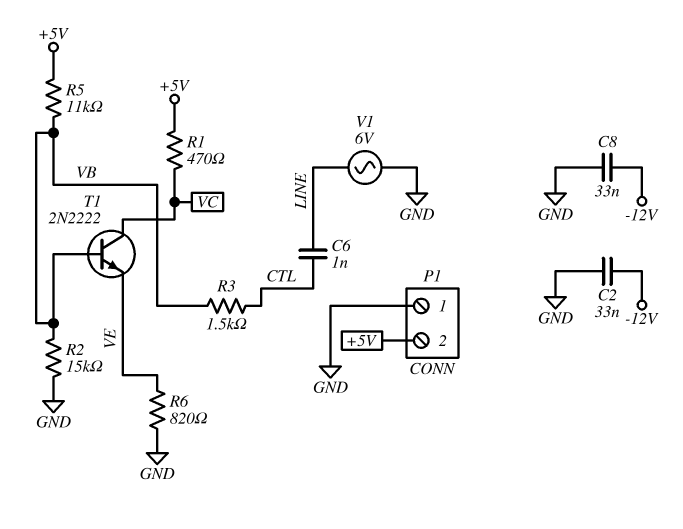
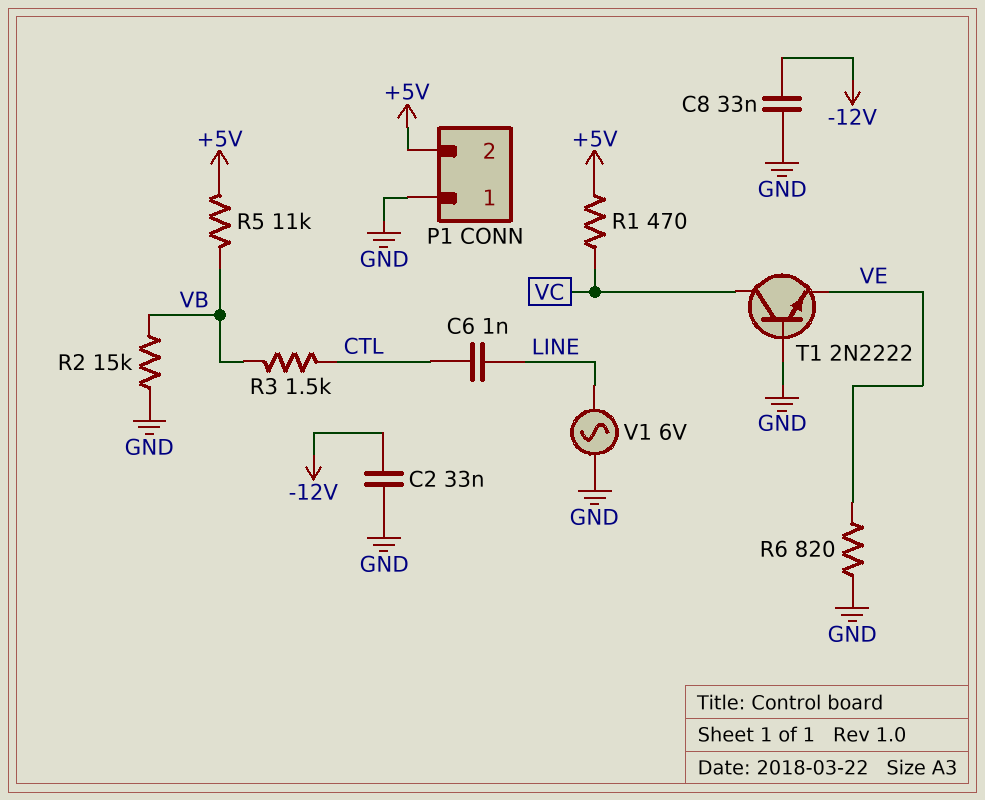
T1: NPN 2N2222 (B VB, C VC, E VE) -> NPN 2N2222 (B GND, C VC, E VE)

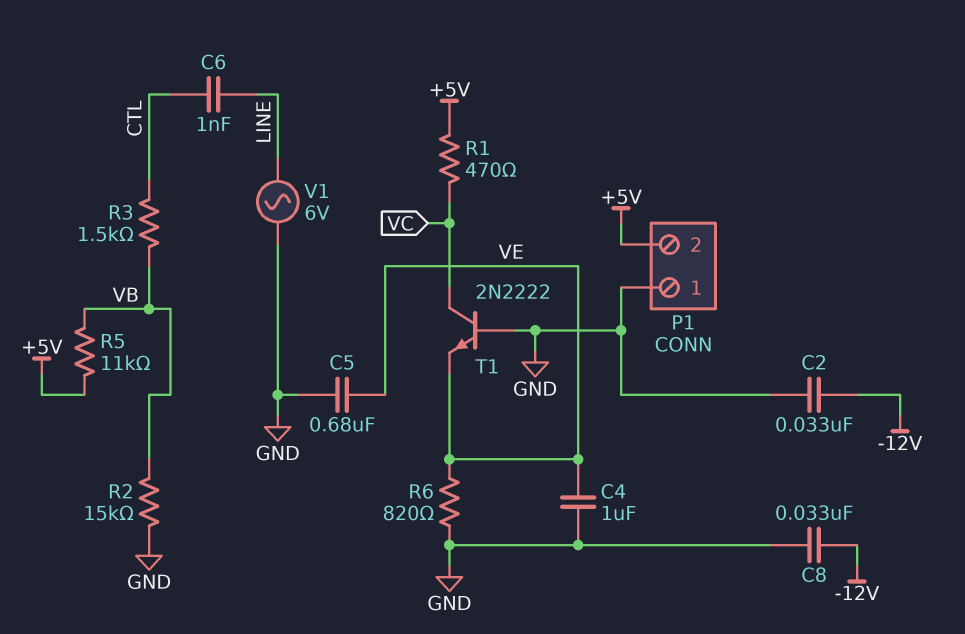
C4: none -> 1uF (GND, VE)
C5: none -> 680nF (GND, VE)

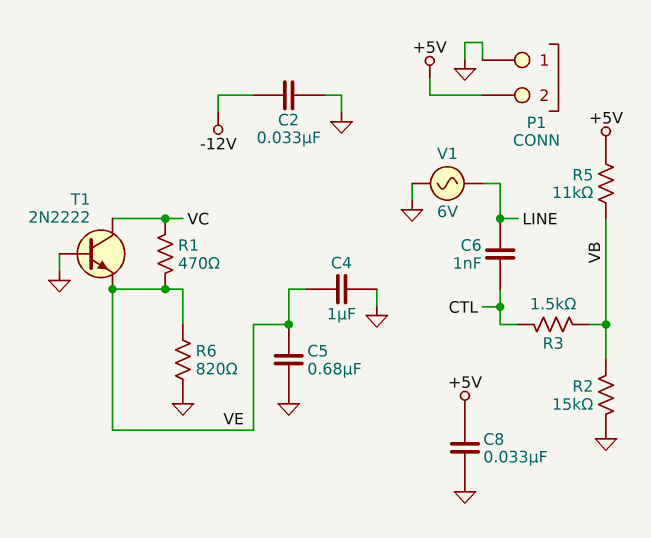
C8: 33nF (-12V, GND) -> 33nF (+5V, GND)
R1: 470 (+5V, VC) -> 470 (VC, VE)

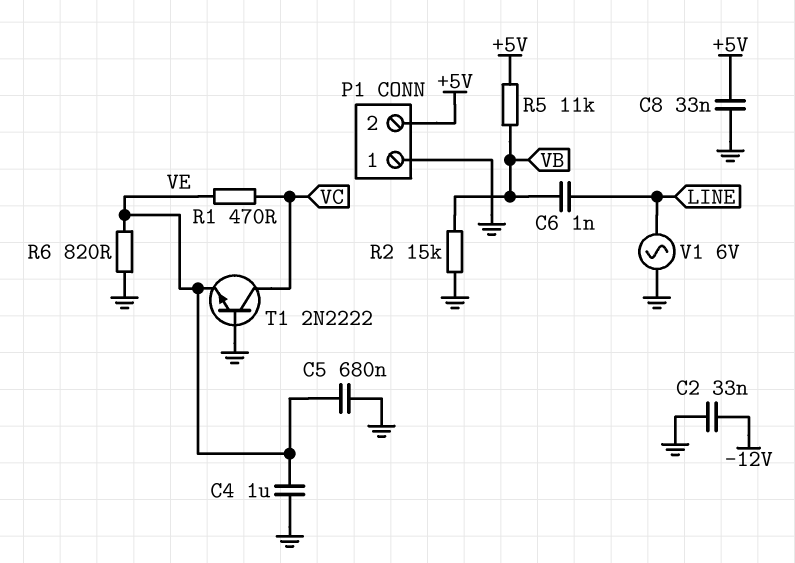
C6: 1nF (CTL, LINE) -> 1nF (LINE, VB)
R3: 1.5k (CTL, VB) -> none

